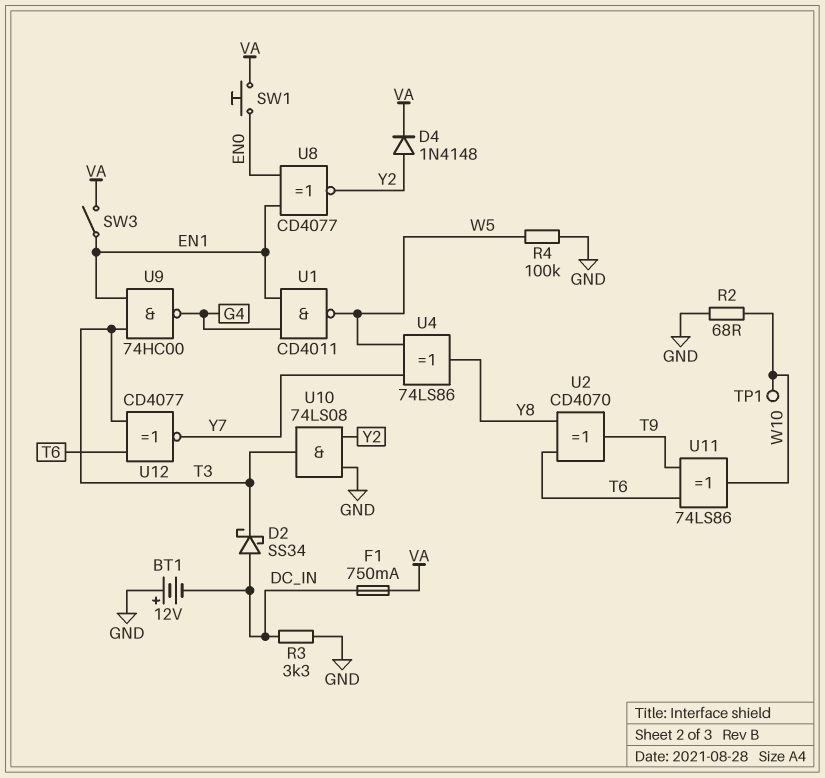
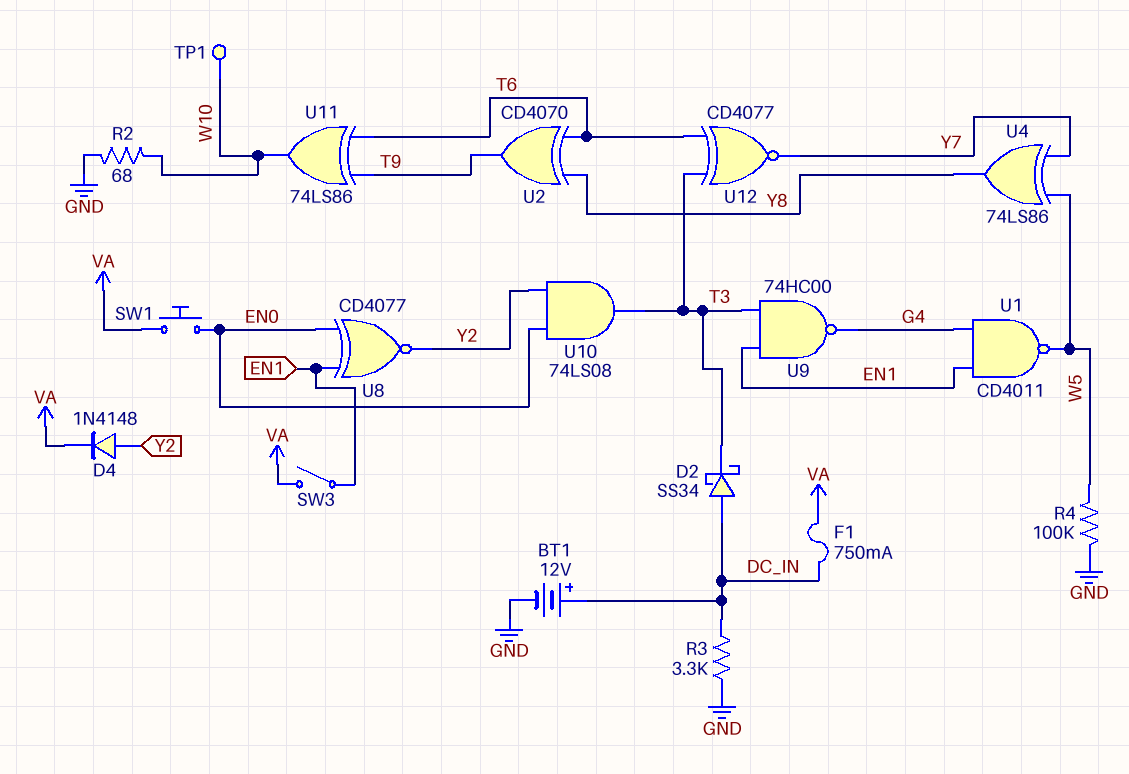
BT1: 12V (plus GND, minus DC_IN) -> 12V (plus DC_IN, minus GND)
U10: AND 74LS08 (in GND, in Y2, out T3) -> AND 74LS08 (in EN0, in Y2, out T3)

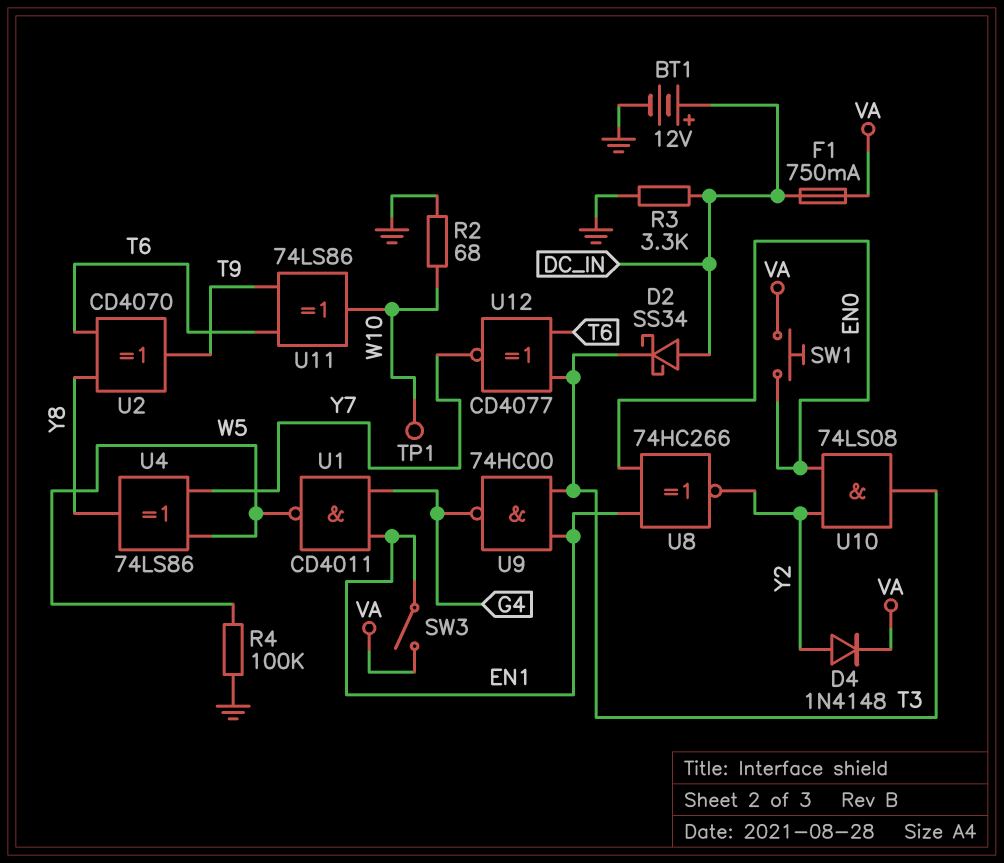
U8: XNOR CD4077 (in EN0, in EN1, out Y2) -> XNOR 74HC266 (in EN0, in EN1, out Y2)

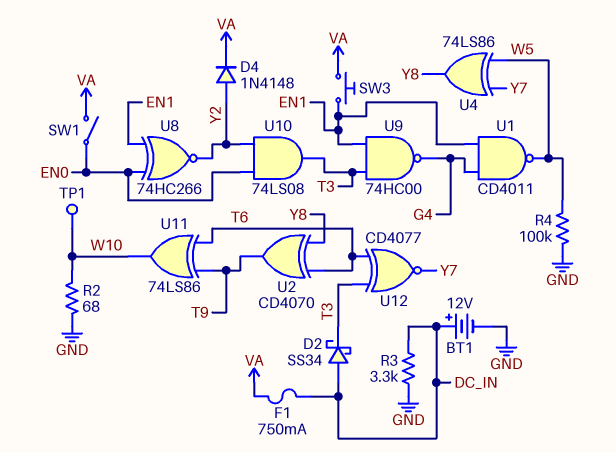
SW1: button (EN0, VA) -> switch (EN0, VA)
SW3: switch (EN1, VA) -> button (EN1, VA)

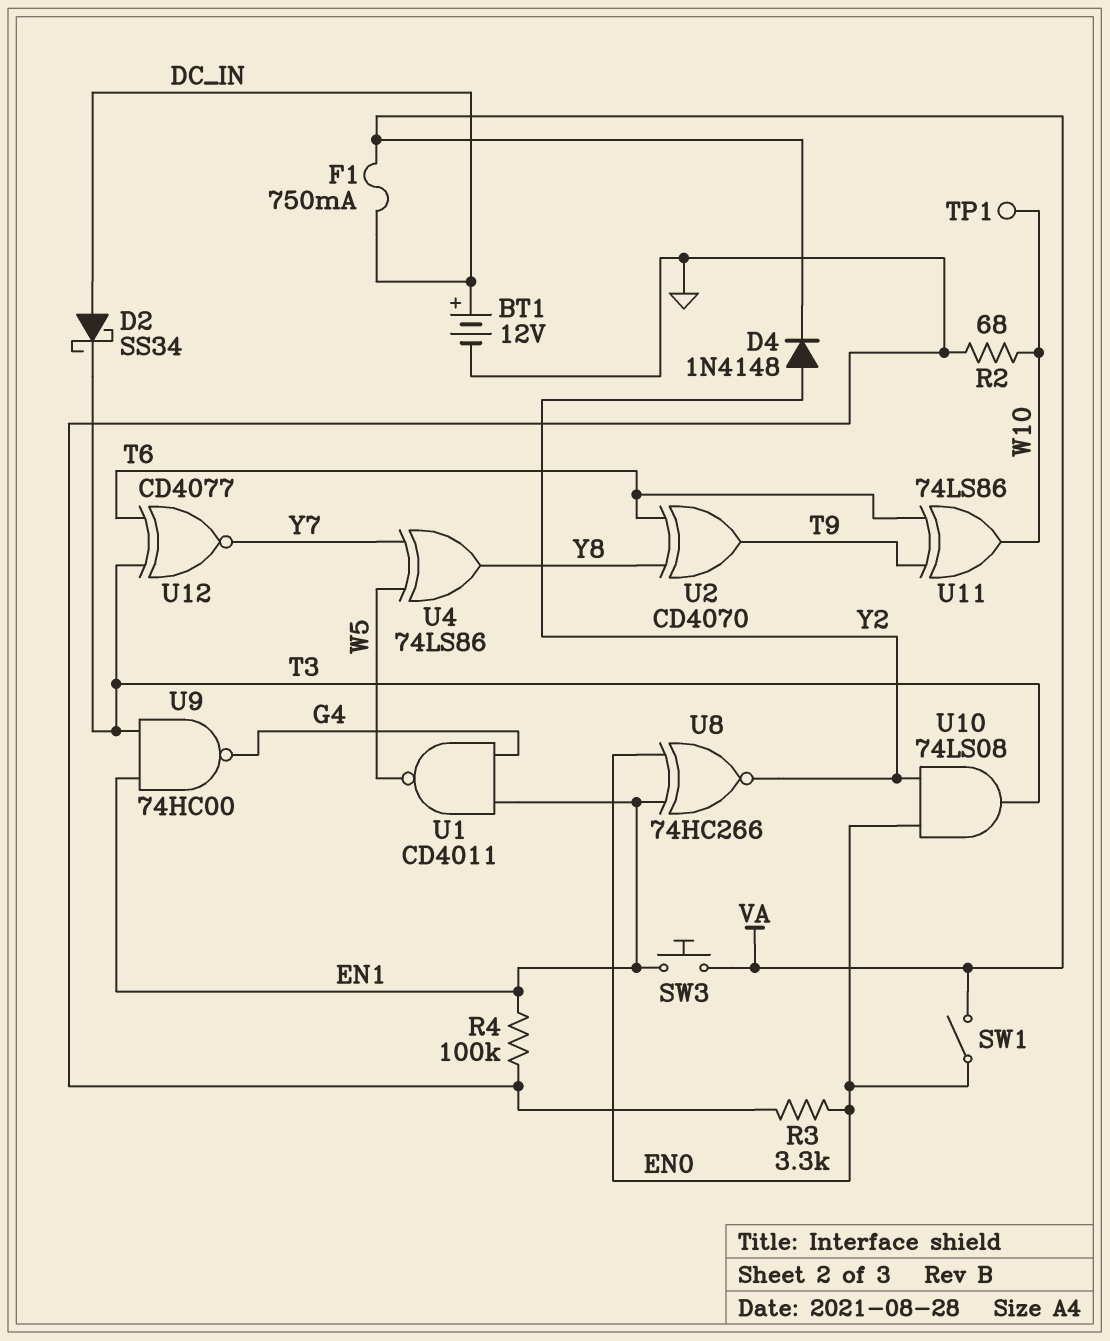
R3: 3.3k (DC_IN, GND) -> 3.3k (EN0, GND)
R4: 100k (GND, W5) -> 100k (EN1, GND)

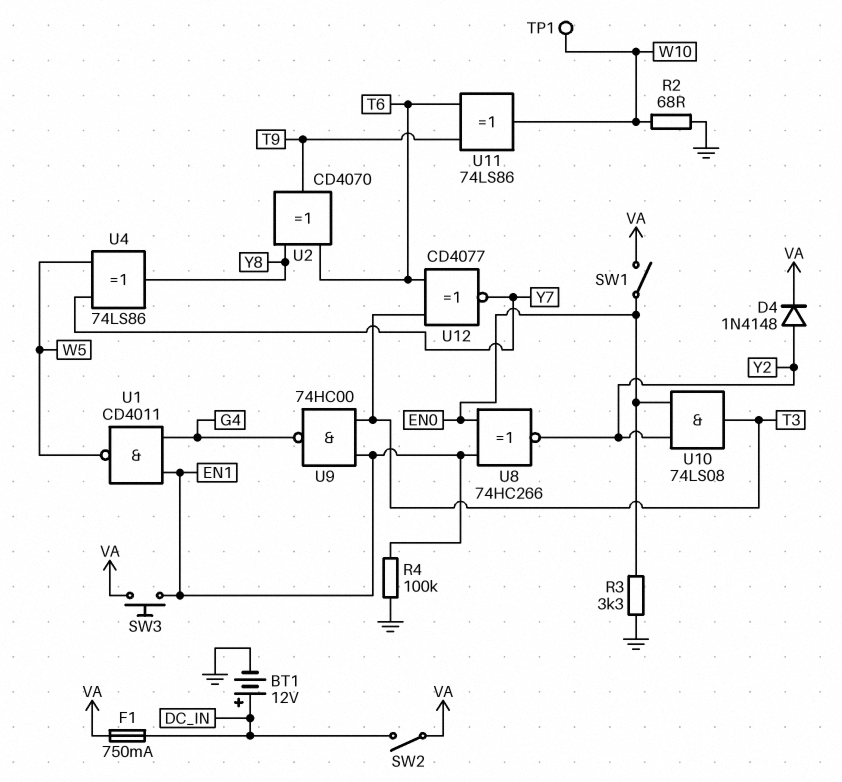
D2: schottky SS34 (A DC_IN, K T3) -> none
SW2: none -> switch (DC_IN, VA)

